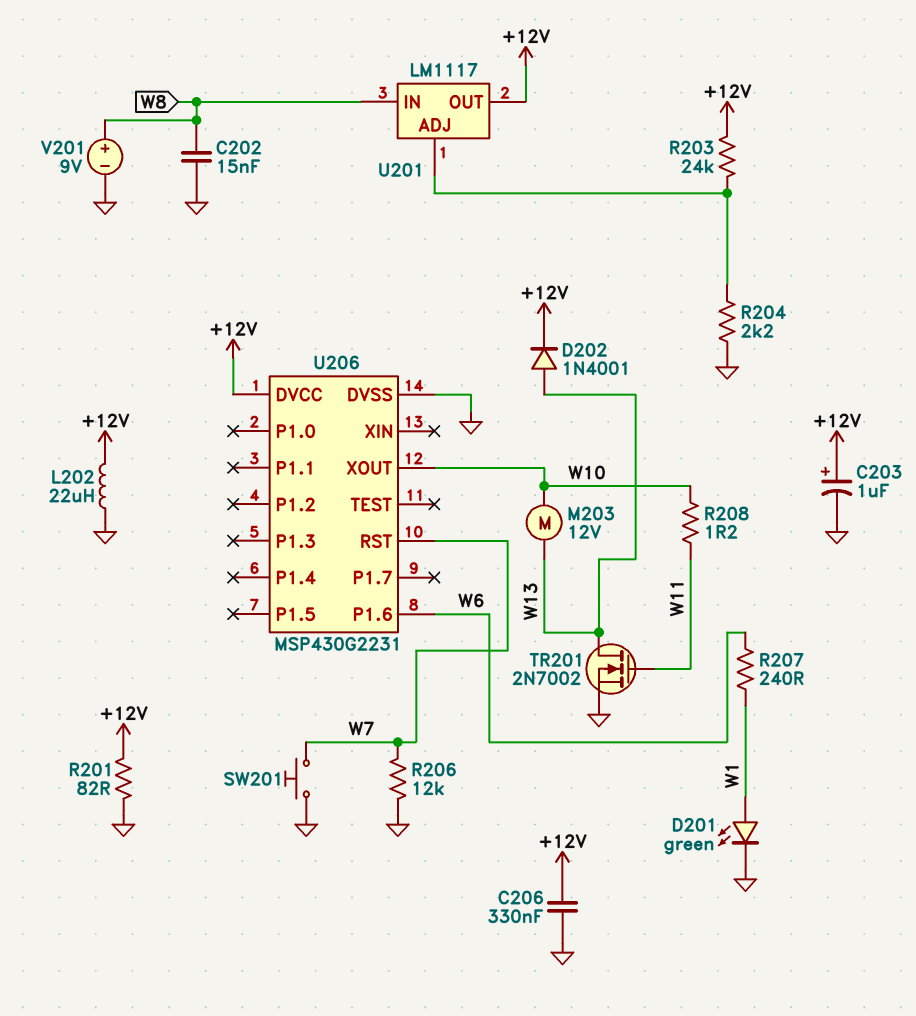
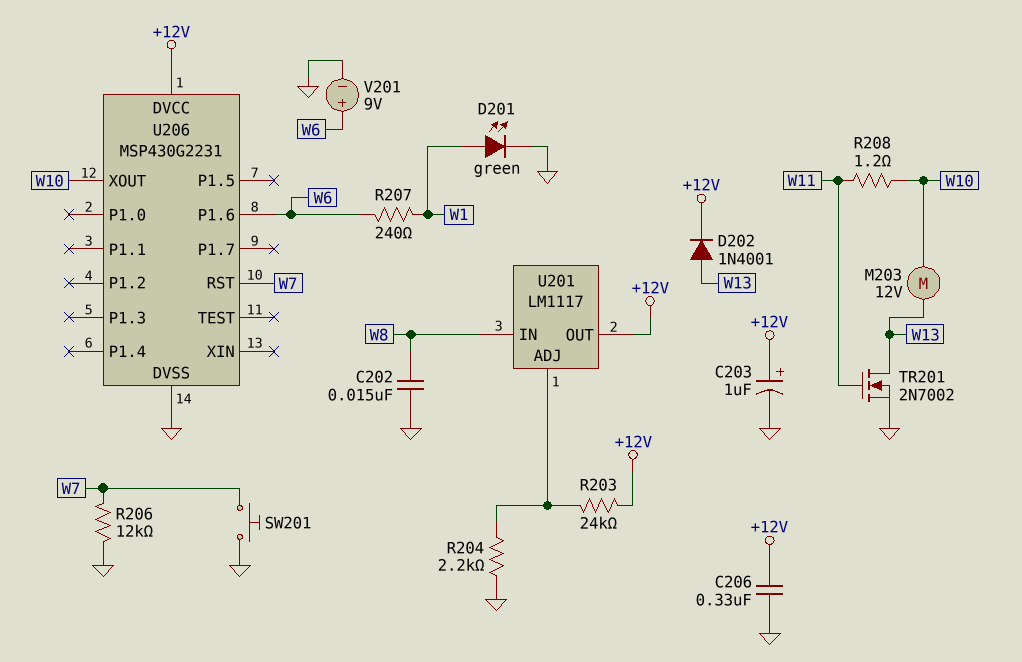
L202: 22uH (+12V, GND) -> none
R201: 82 (+12V, GND) -> none
V201: 9V (plus W8, minus GND) -> 9V (plus W6, minus GND)

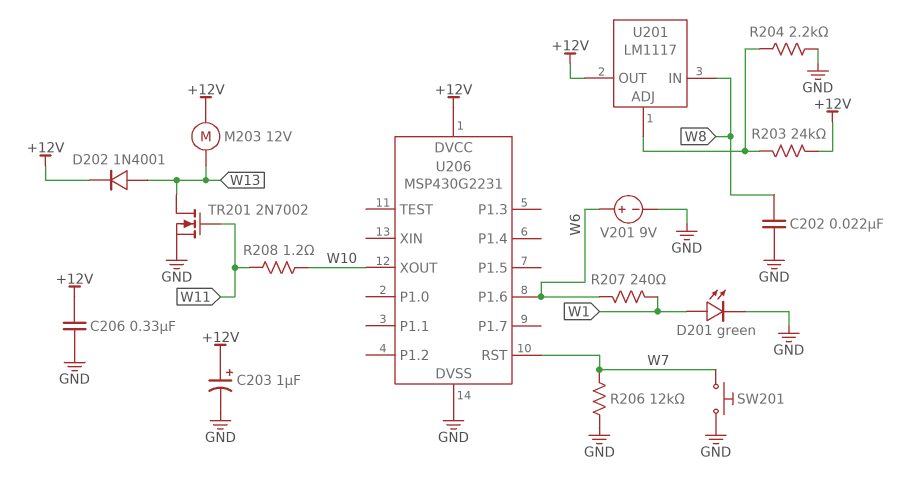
C202: 15nF (GND, W8) -> 22nF (GND, W8)
M203: motor 12V (W10, W13) -> motor 12V (+12V, W13)

